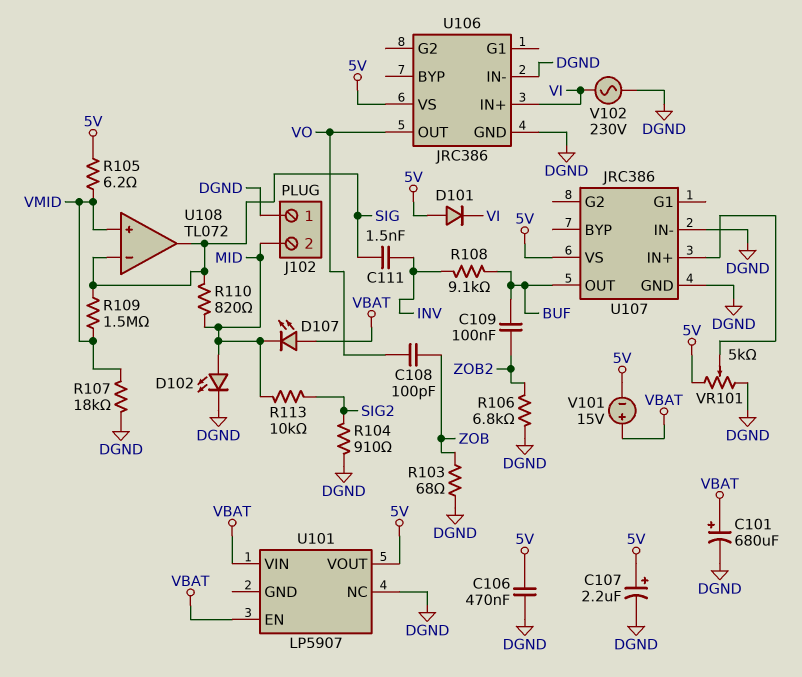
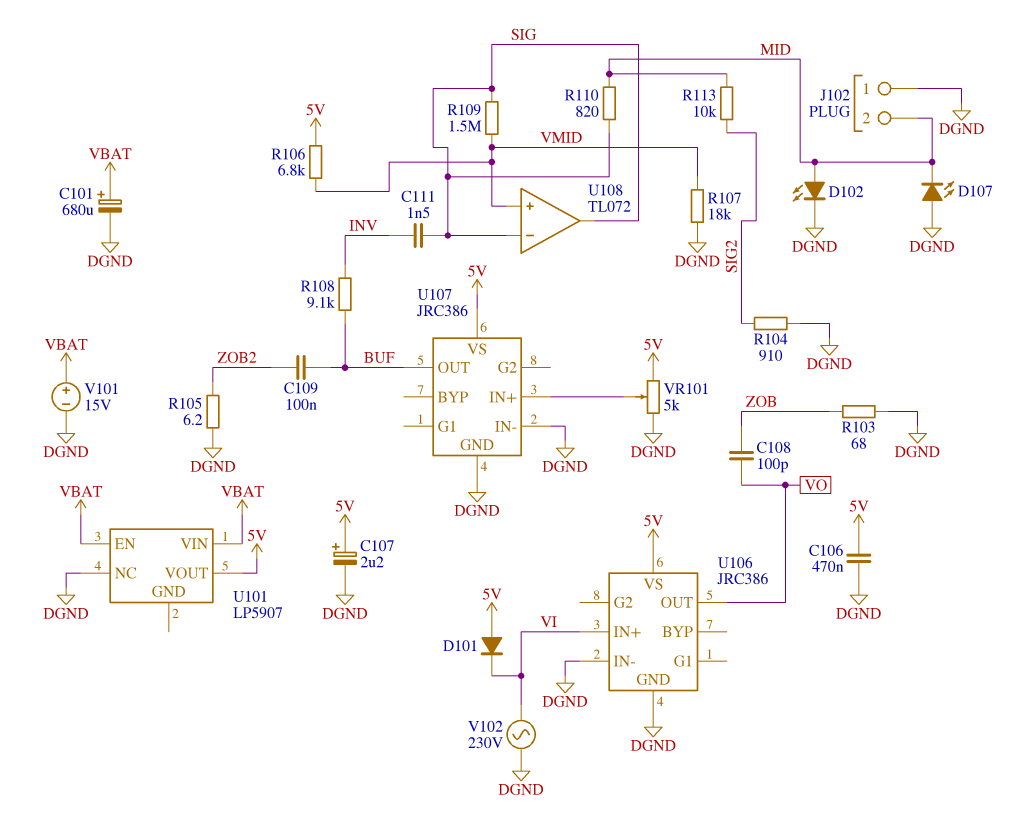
D107: LED (A VBAT, K MID) -> LED (A DGND, K MID)
R105: 6.2 (5V, VMID) -> 6.2 (DGND, ZOB2)
R106: 6.8k (DGND, ZOB2) -> 6.8k (5V, VMID)
V101: 15V (plus VBAT, minus 5V) -> 15V (plus VBAT, minus DGND)

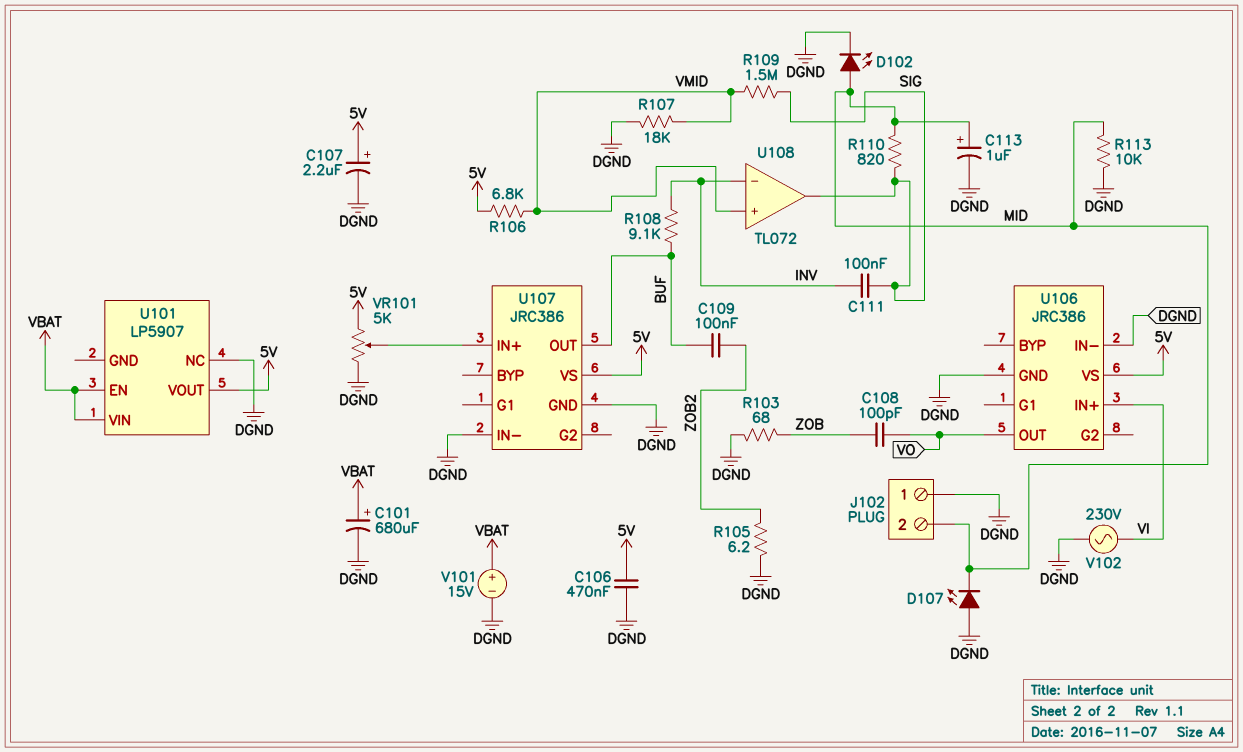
C111: 1.5nF (INV, SIG) -> 100nF (INV, SIG)
C113: none -> 1uF (plus MID, minus DGND)
D101: diode (A 5V, K VI) -> none
R104: 910 (DGND, SIG2) -> none
R113: 10k (MID, SIG2) -> 10k (DGND, MID)
U108 pin in-: SIG -> INV

